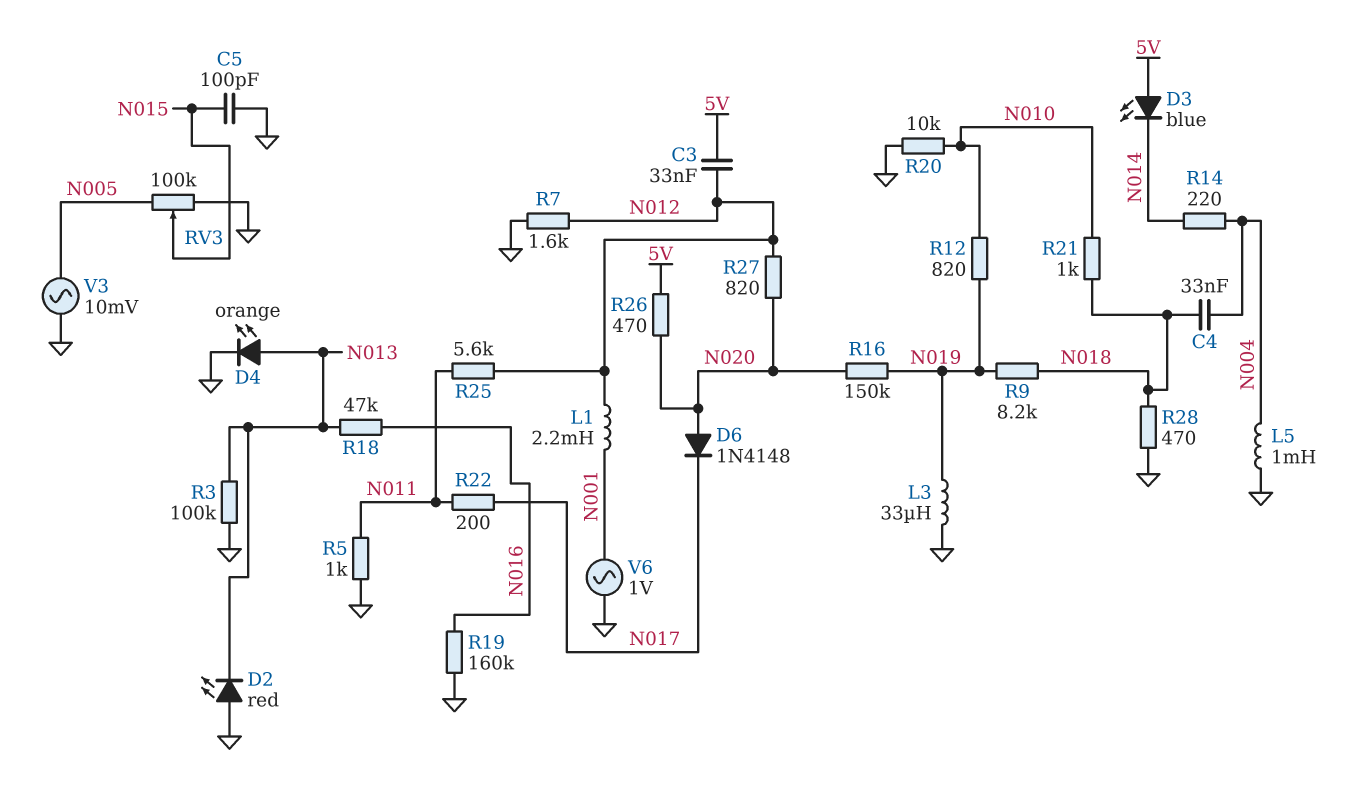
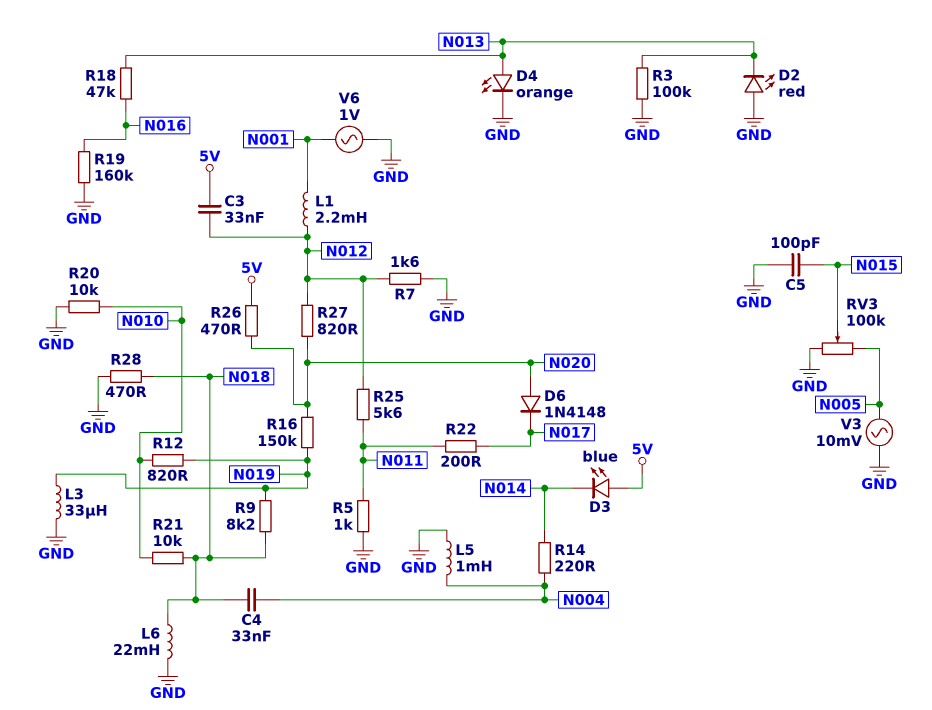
L6: none -> 22mH (GND, N018)
R21: 1k (N010, N018) -> 10k (N010, N018)

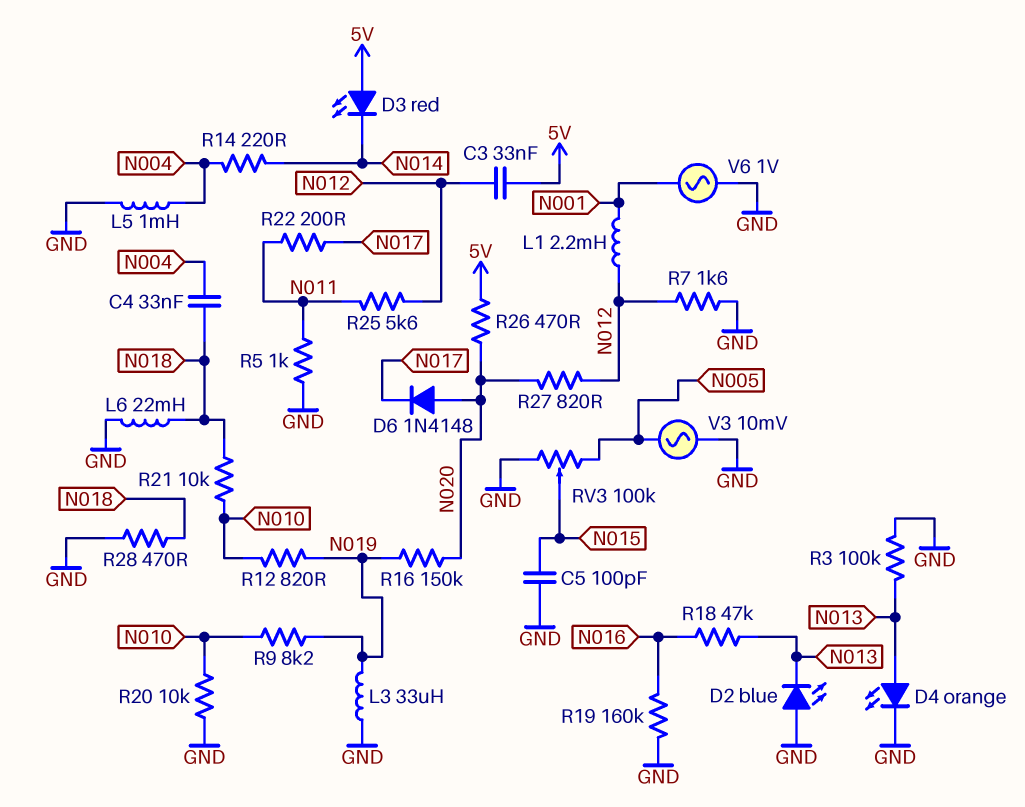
D2: LED red (A GND, K N013) -> LED blue (A GND, K N013)
D3: LED blue (A 5V, K N014) -> LED red (A 5V, K N014)
R9: 8.2k (N018, N019) -> 8.2k (N010, N019)

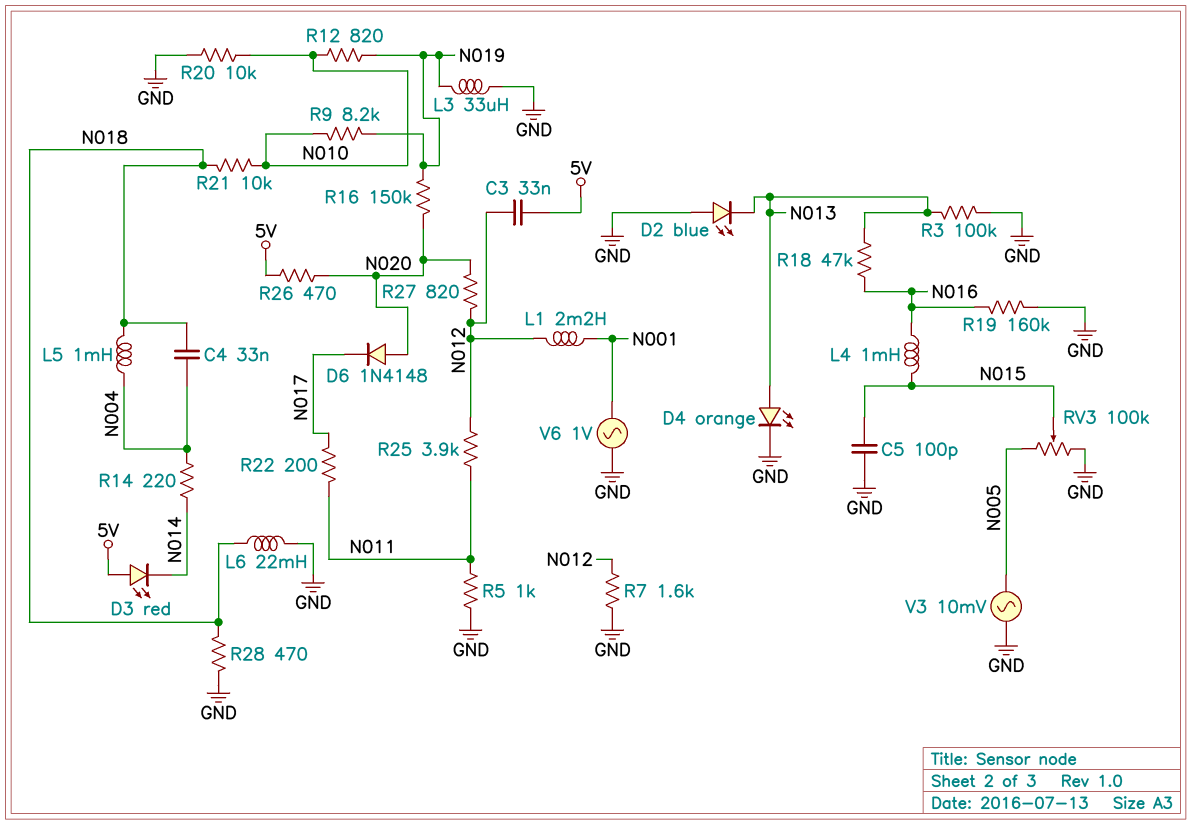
L4: none -> 1mH (N015, N016)
L5: 1mH (GND, N004) -> 1mH (N004, N018)
R25: 5.6k (N011, N012) -> 3.9k (N011, N012)

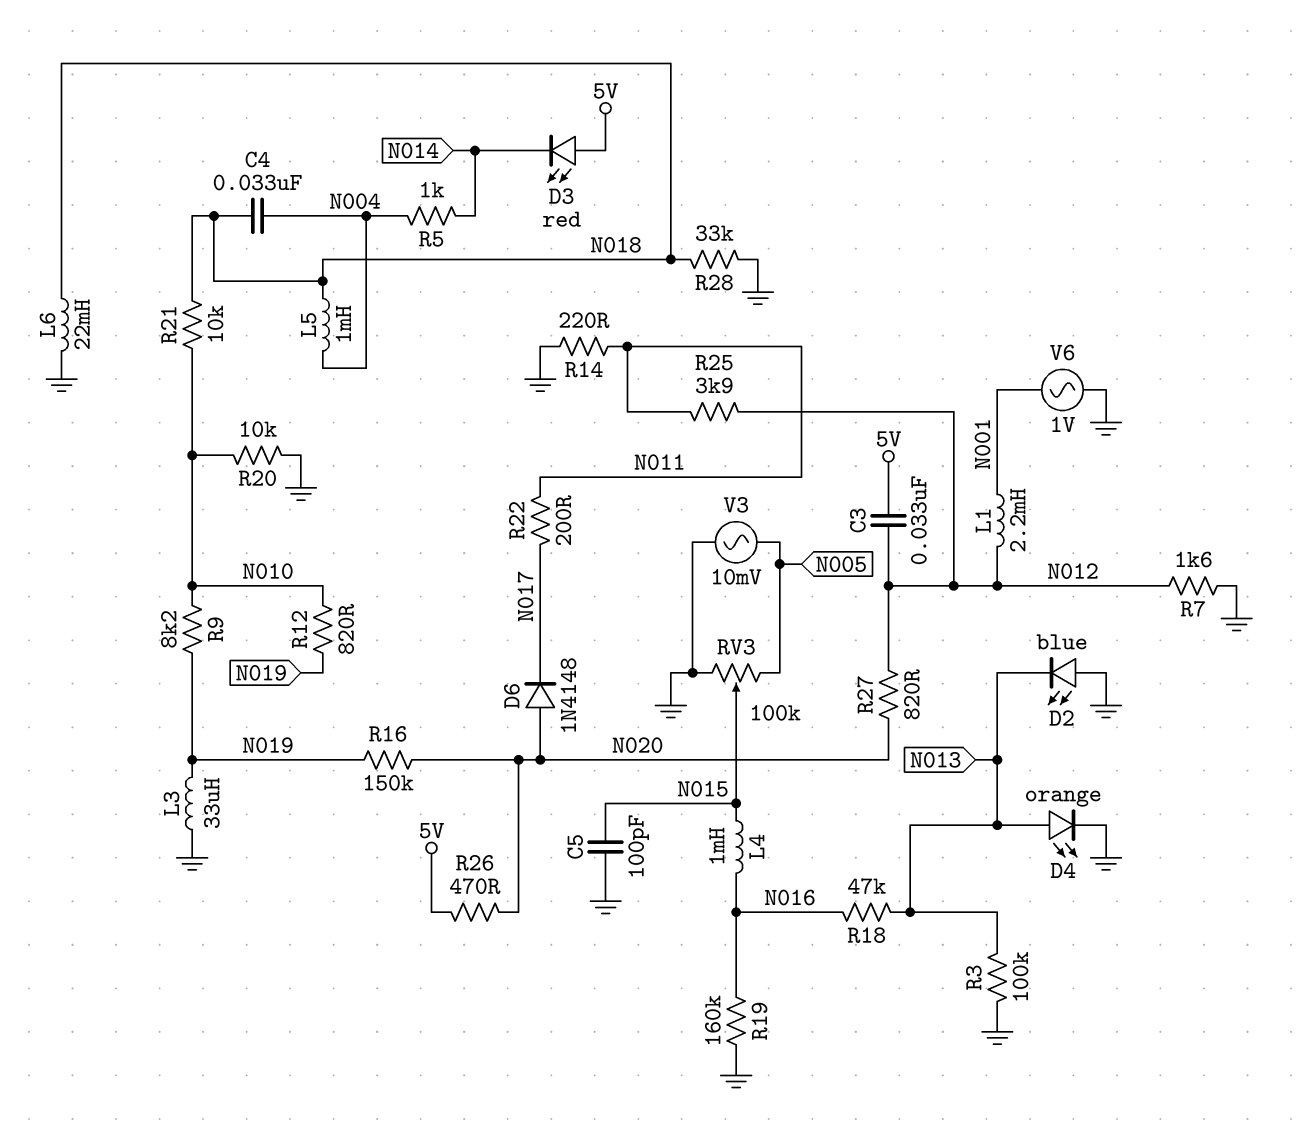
R5: 1k (GND, N011) -> 1k (N004, N014)
R14: 220 (N004, N014) -> 220 (GND, N011)
R28: 470 (GND, N018) -> 33k (GND, N018)

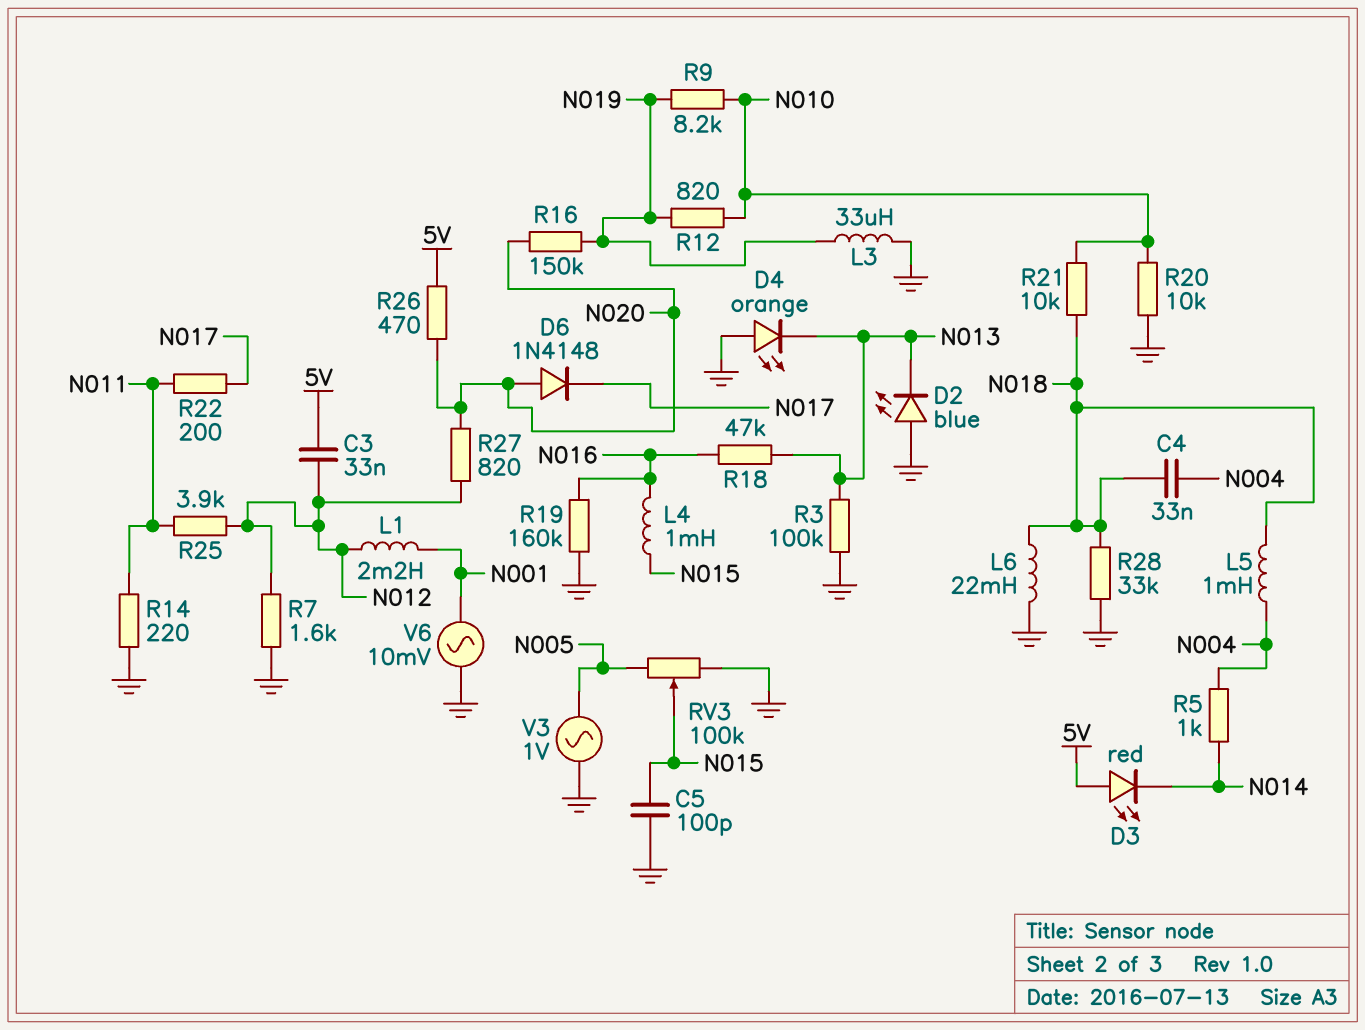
D4: LED orange (A N013, K GND) -> LED orange (A GND, K N013)
V3: AC 10mV (GND, N005) -> AC 1V (GND, N005)
V6: AC 1V (GND, N001) -> AC 10mV (GND, N001)

